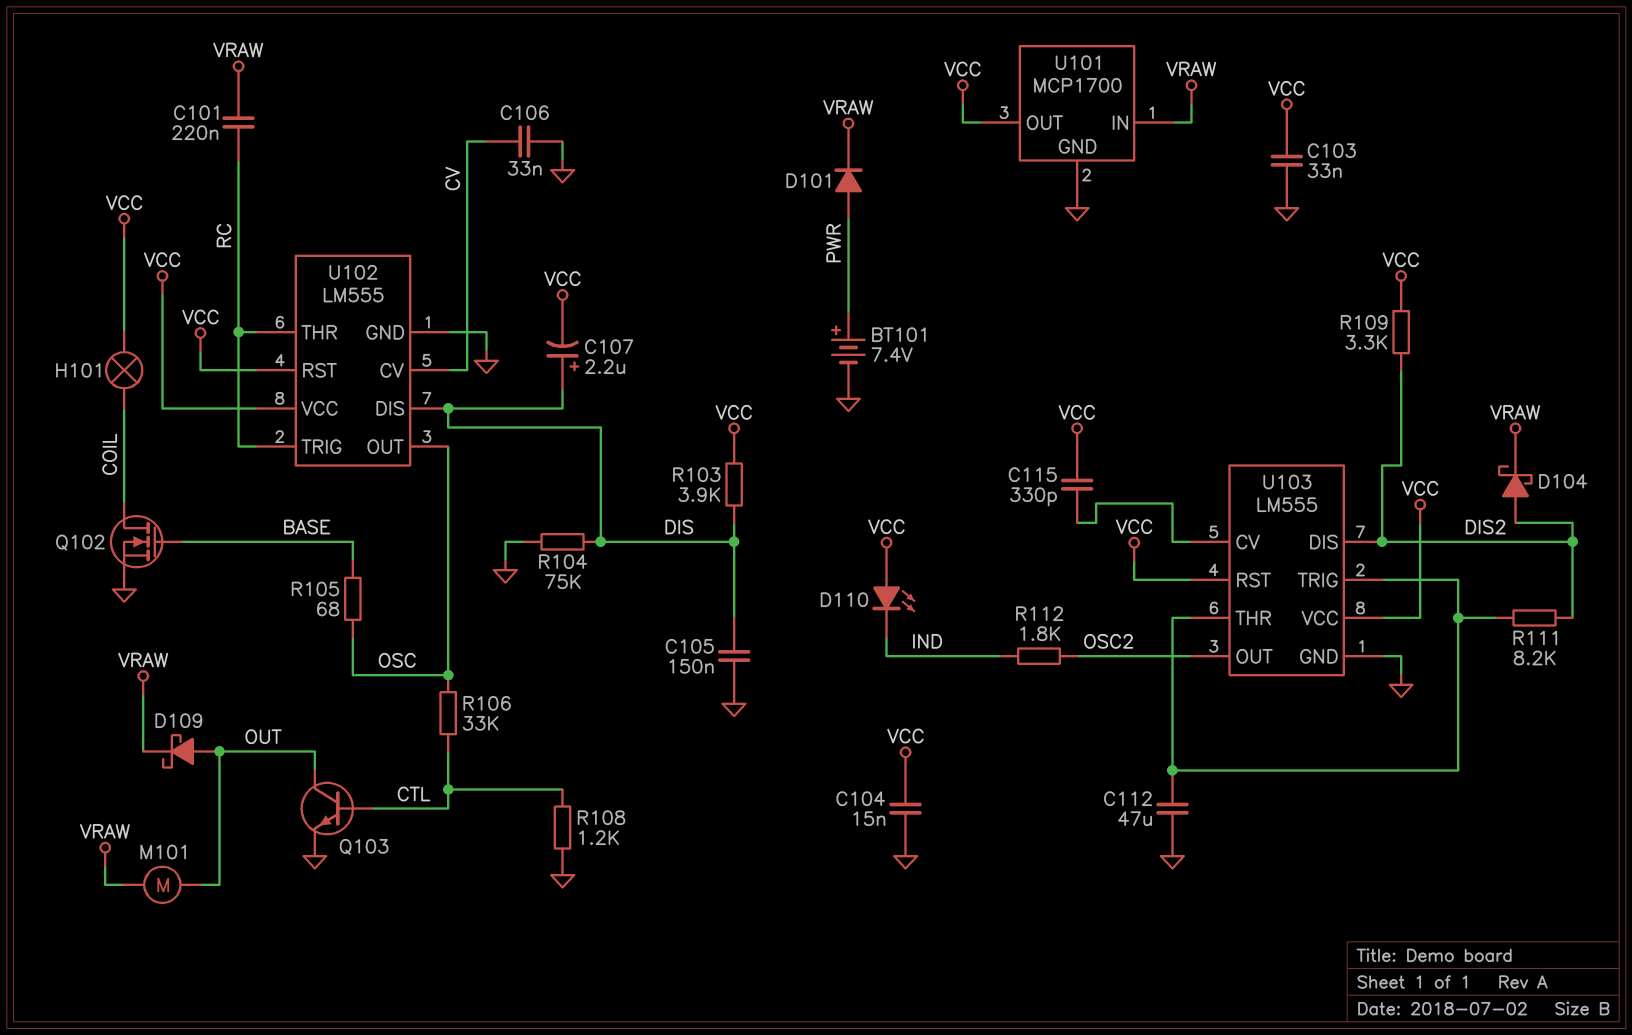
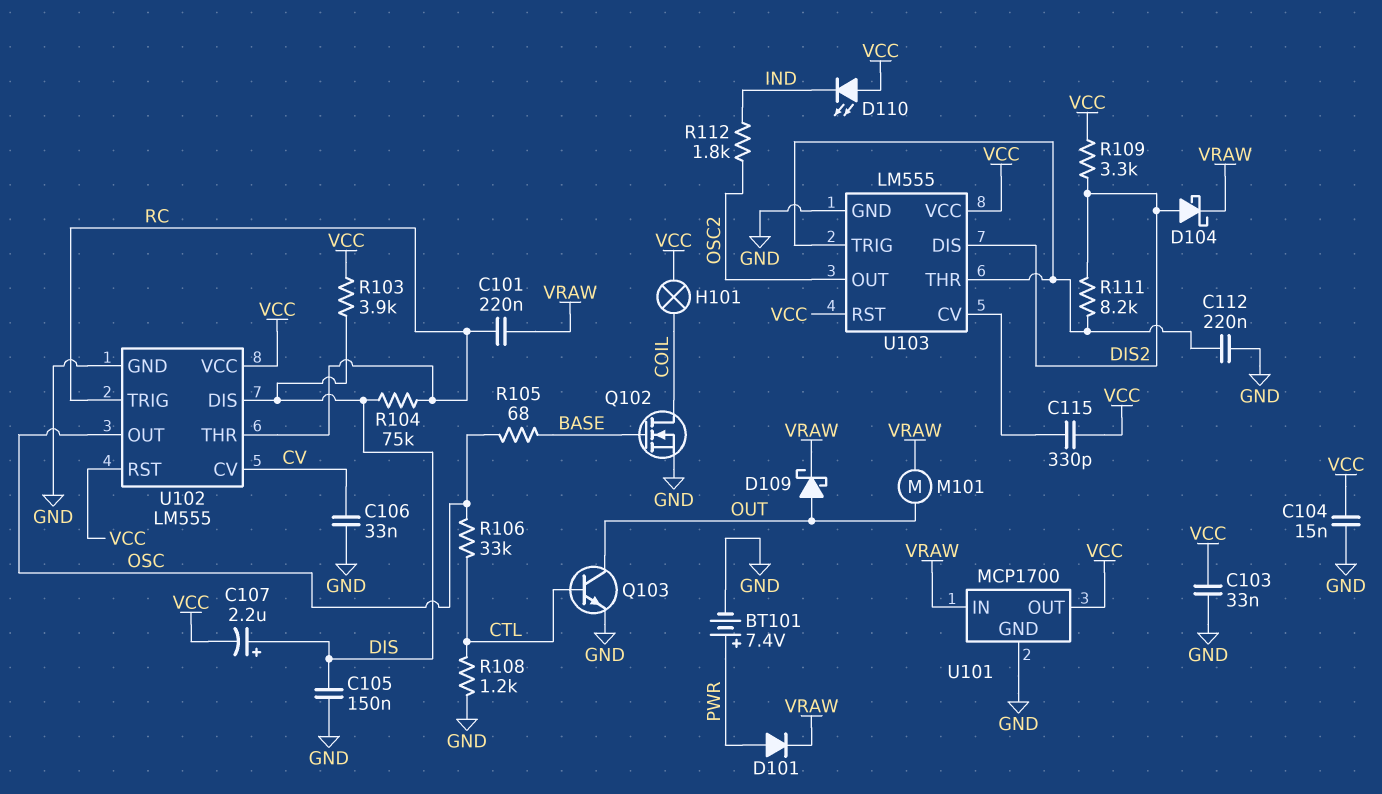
C112: 47uF (GND, U103/THR) -> 220nF (GND, U103/THR)
R104: 75k (DIS, GND) -> 75k (DIS, RC)

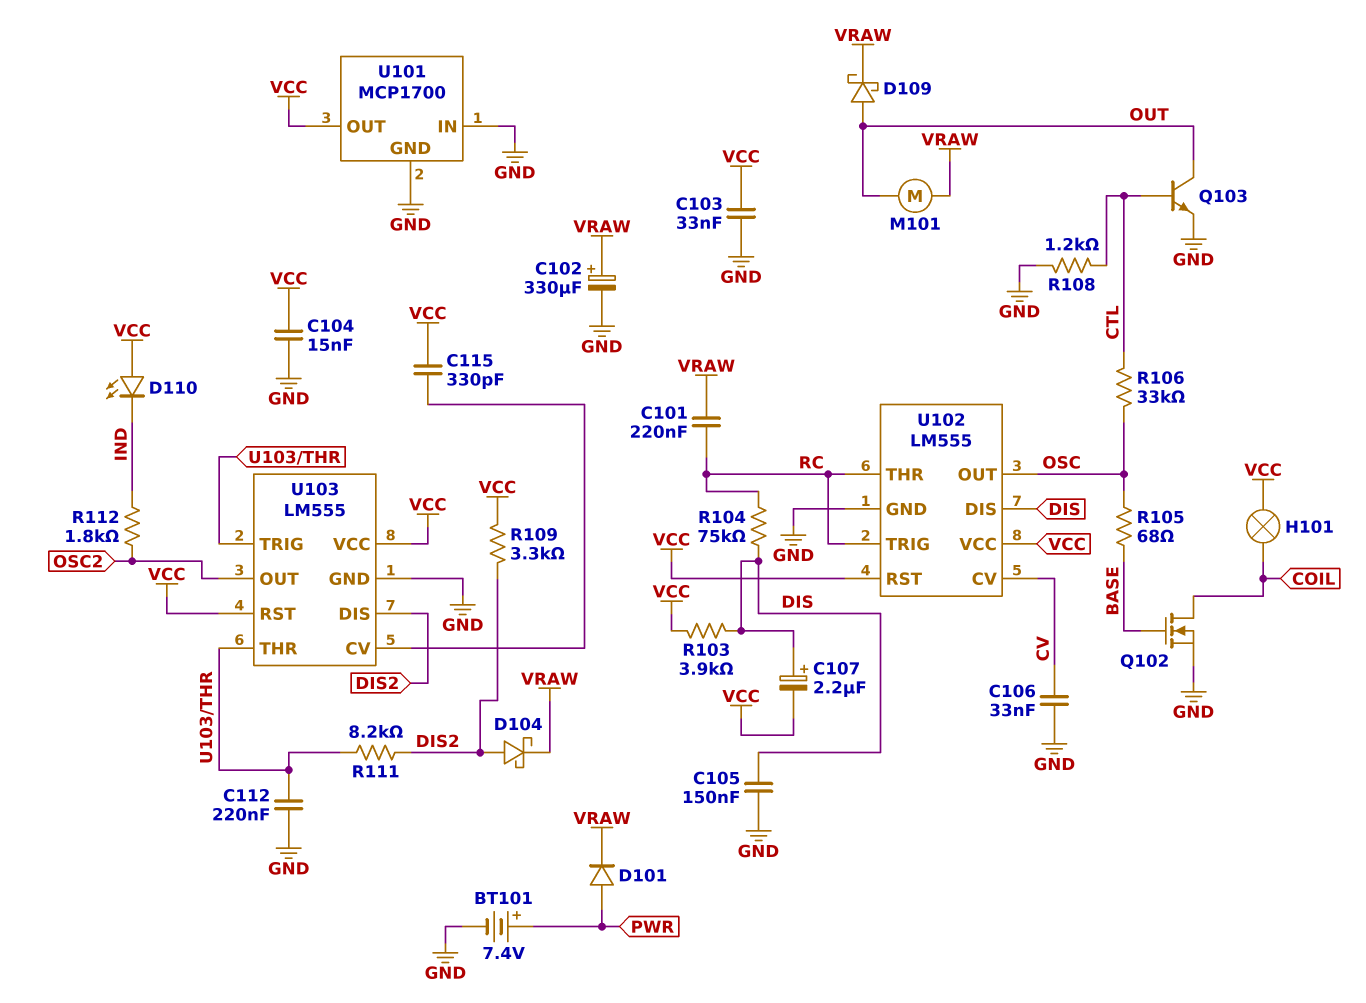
C102: none -> 330uF (plus VRAW, minus GND)
U101 pin IN: VRAW -> GND

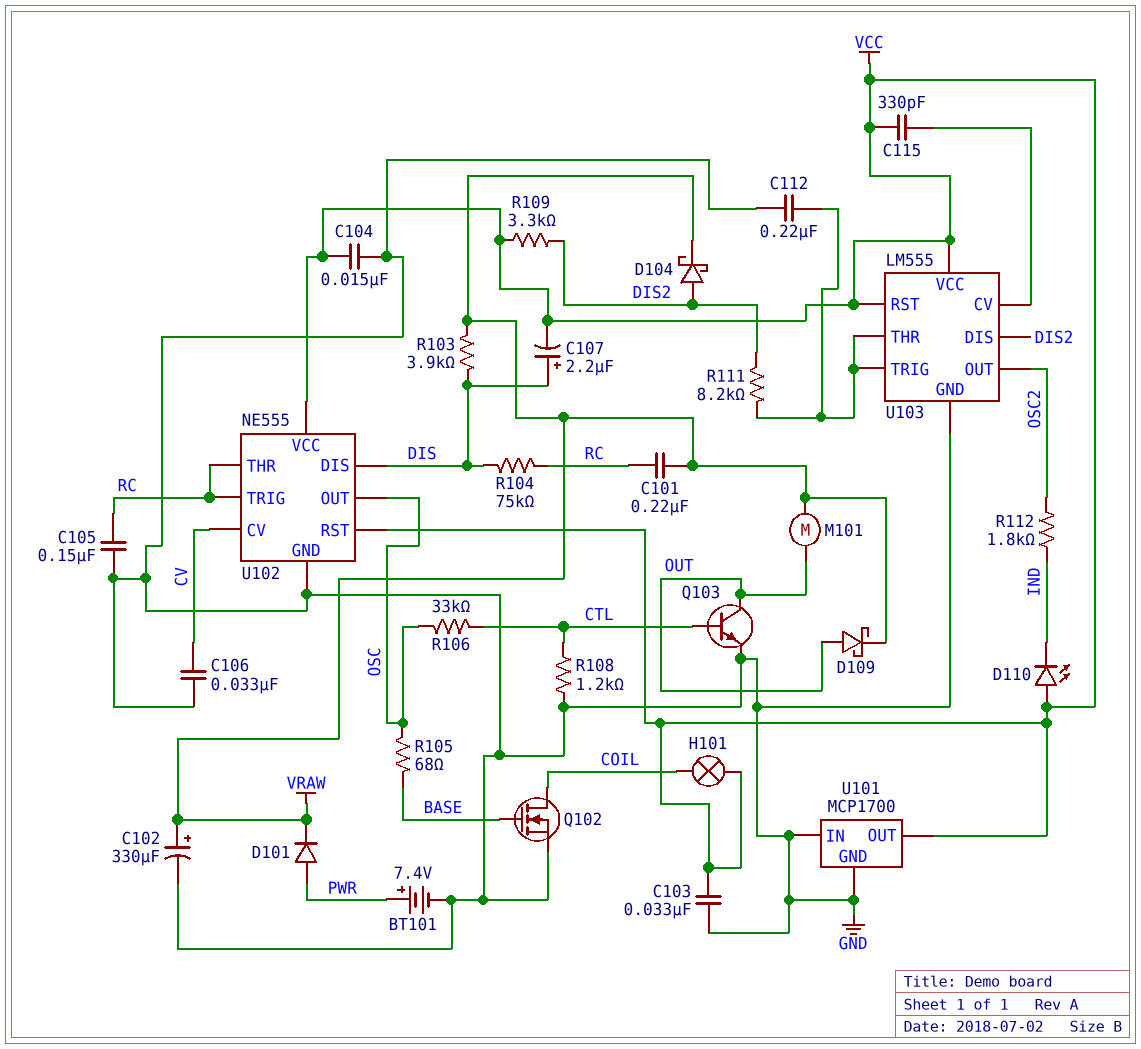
C105: 150nF (DIS, GND) -> 150nF (GND, RC)
R103: 3.9k (DIS, VCC) -> 3.9k (DIS, VRAW)
U102: LM555 -> NE555

